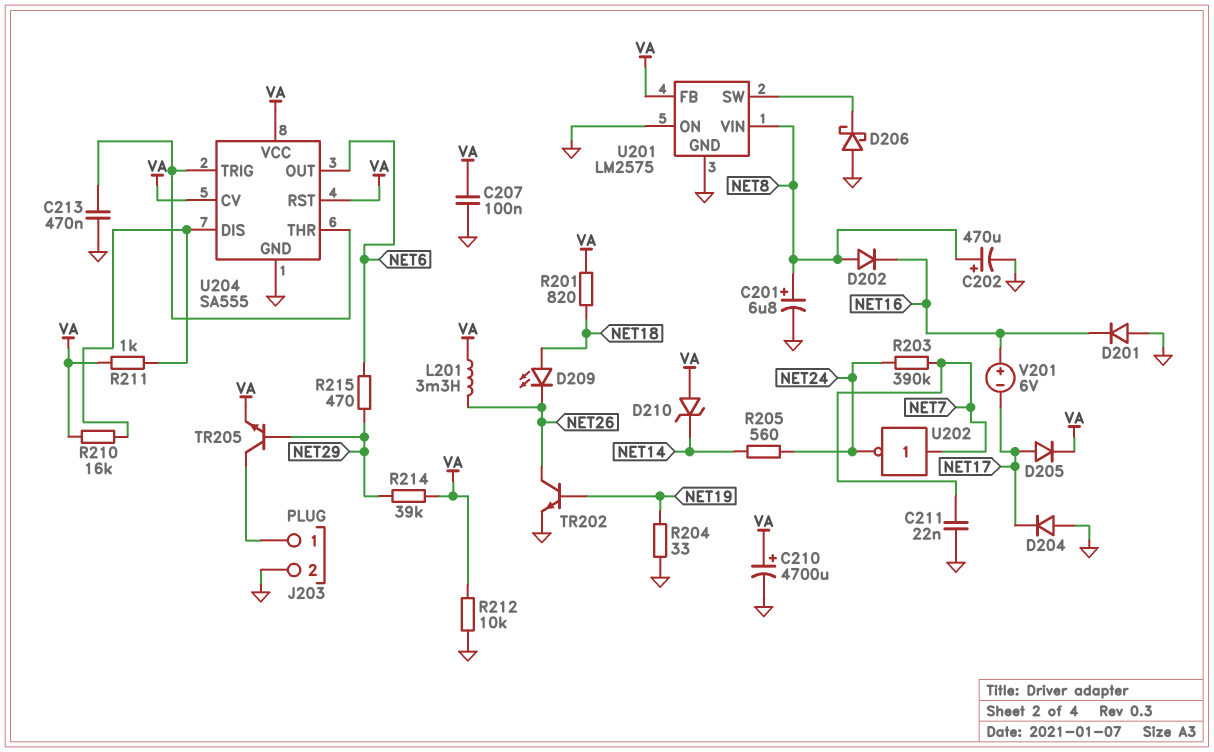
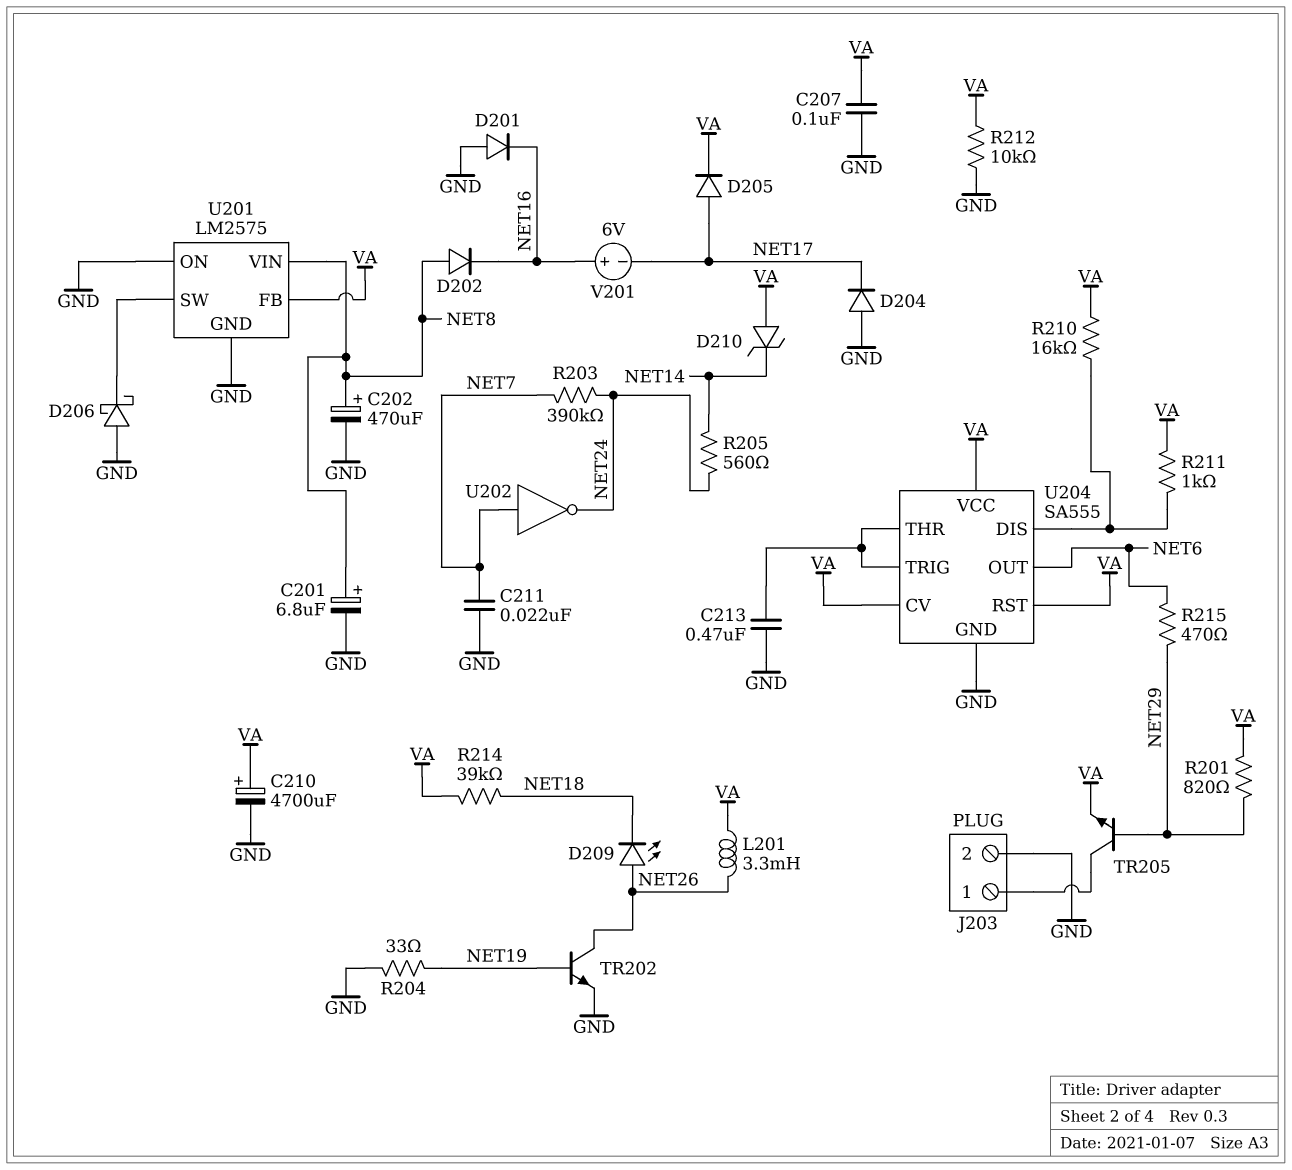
D209: LED (A NET18, K NET26) -> LED (A NET26, K NET18)
R201: 820 (NET18, VA) -> 820 (NET29, VA)
R214: 39k (NET29, VA) -> 39k (NET18, VA)

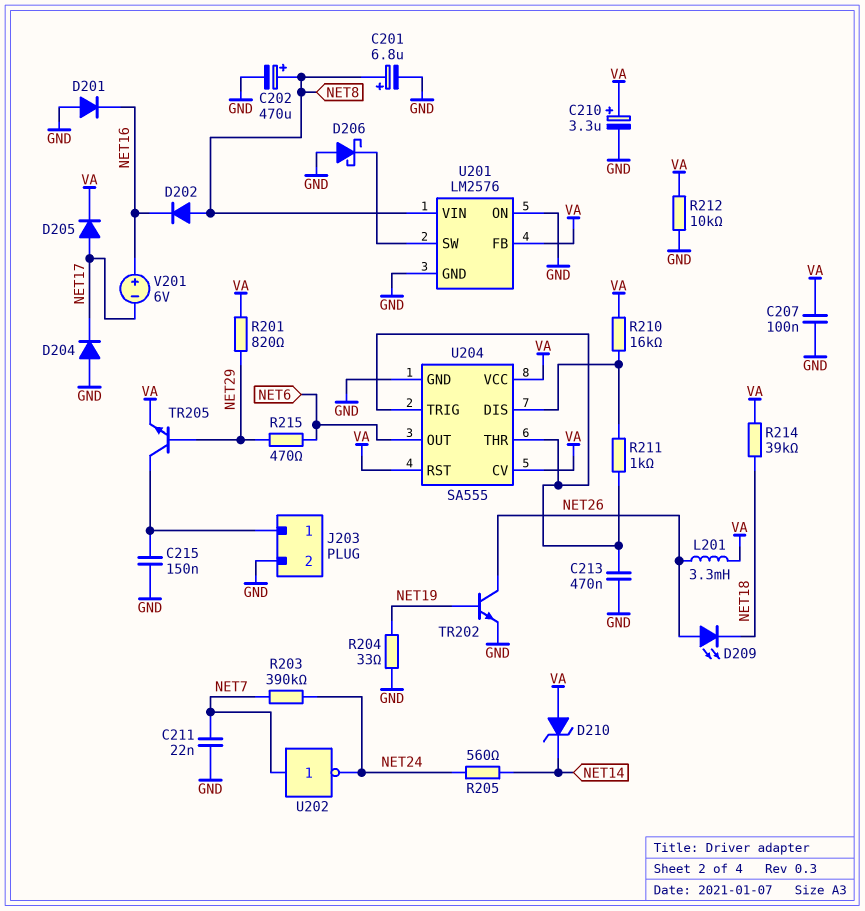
C210: 4700uF (plus VA, minus GND) -> 3.3uF (plus VA, minus GND)
C215: none -> 150nF (GND, J203/1)
R211: 1k (U204/DIS, VA) -> 1k (U204/DIS, U204/THR)
U201: LM2575 -> LM2576

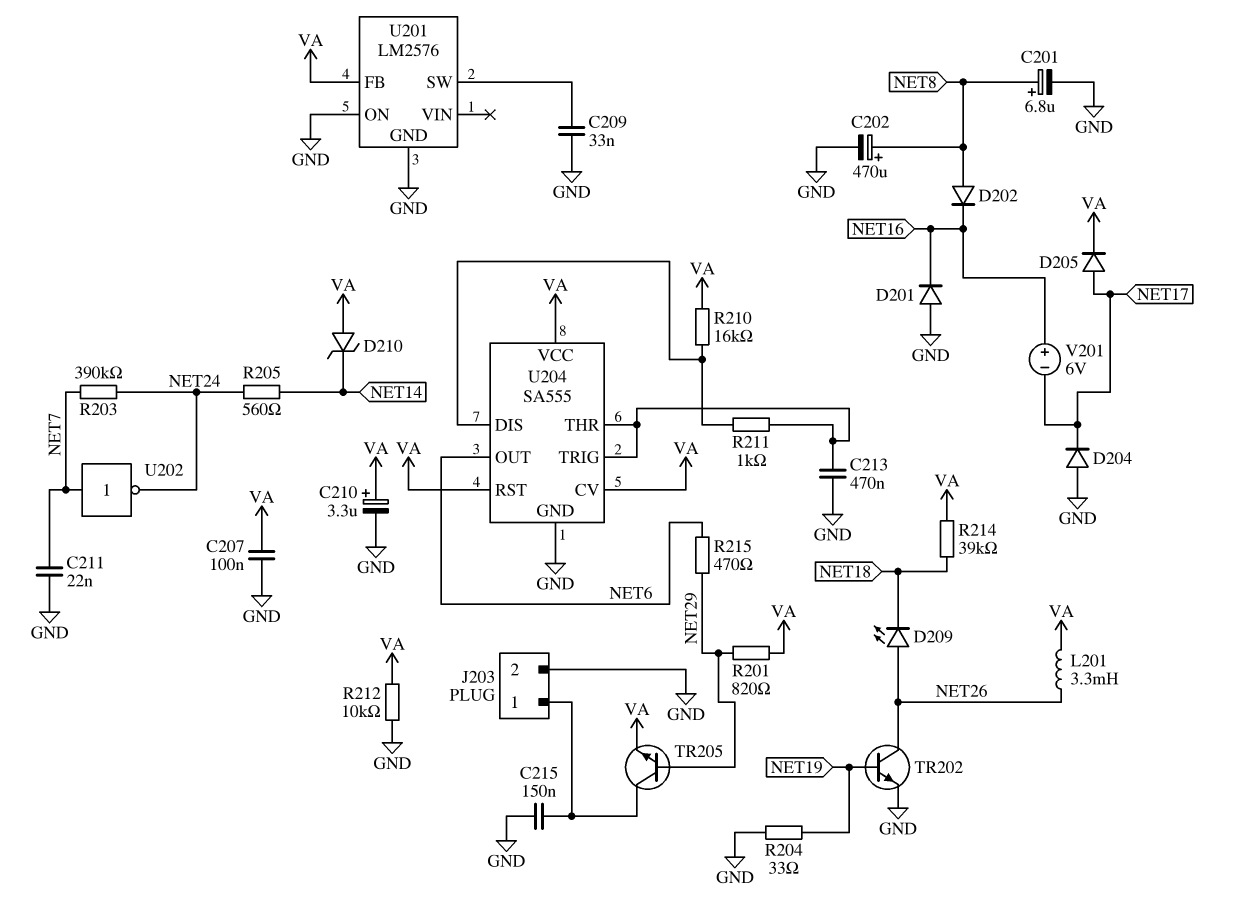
C209: none -> 33nF (GND, U201/SW)
D206: schottky (A GND, K U201/SW) -> none
U201 pin VIN: NET8 -> none

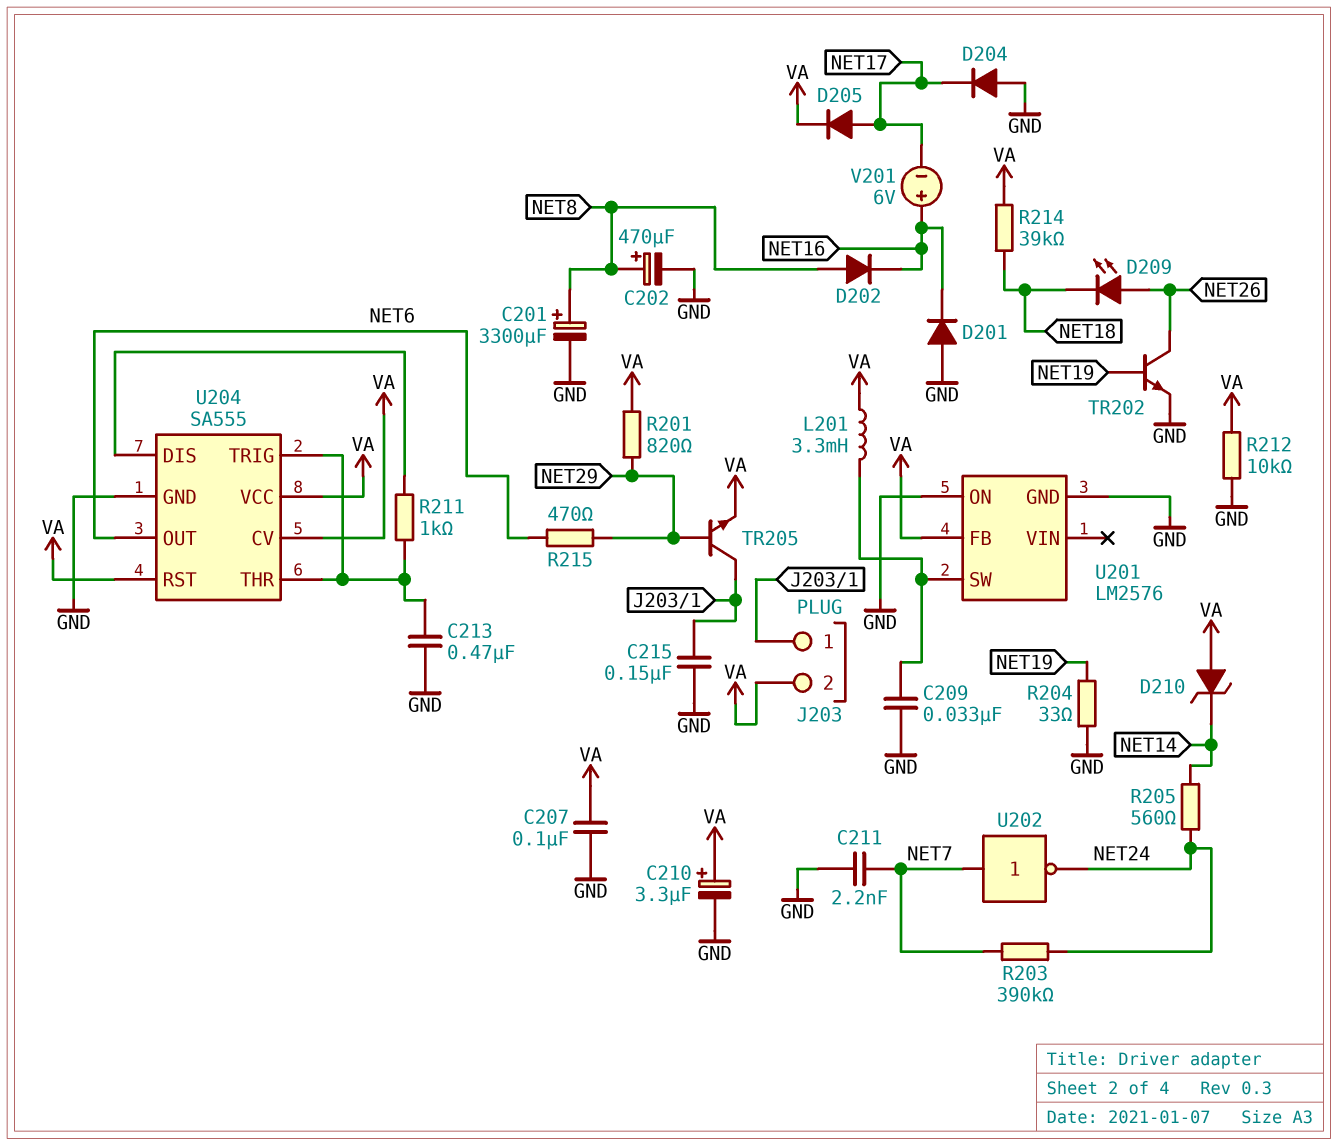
C201: 6.8uF (plus NET8, minus GND) -> 3300uF (plus NET8, minus GND)
C211: 22nF (GND, NET7) -> 2.2nF (GND, NET7)
J203 pin 2: GND -> VA
L201: 3.3mH (NET26, VA) -> 3.3mH (U201/SW, VA)
R210: 16k (U204/DIS, VA) -> none

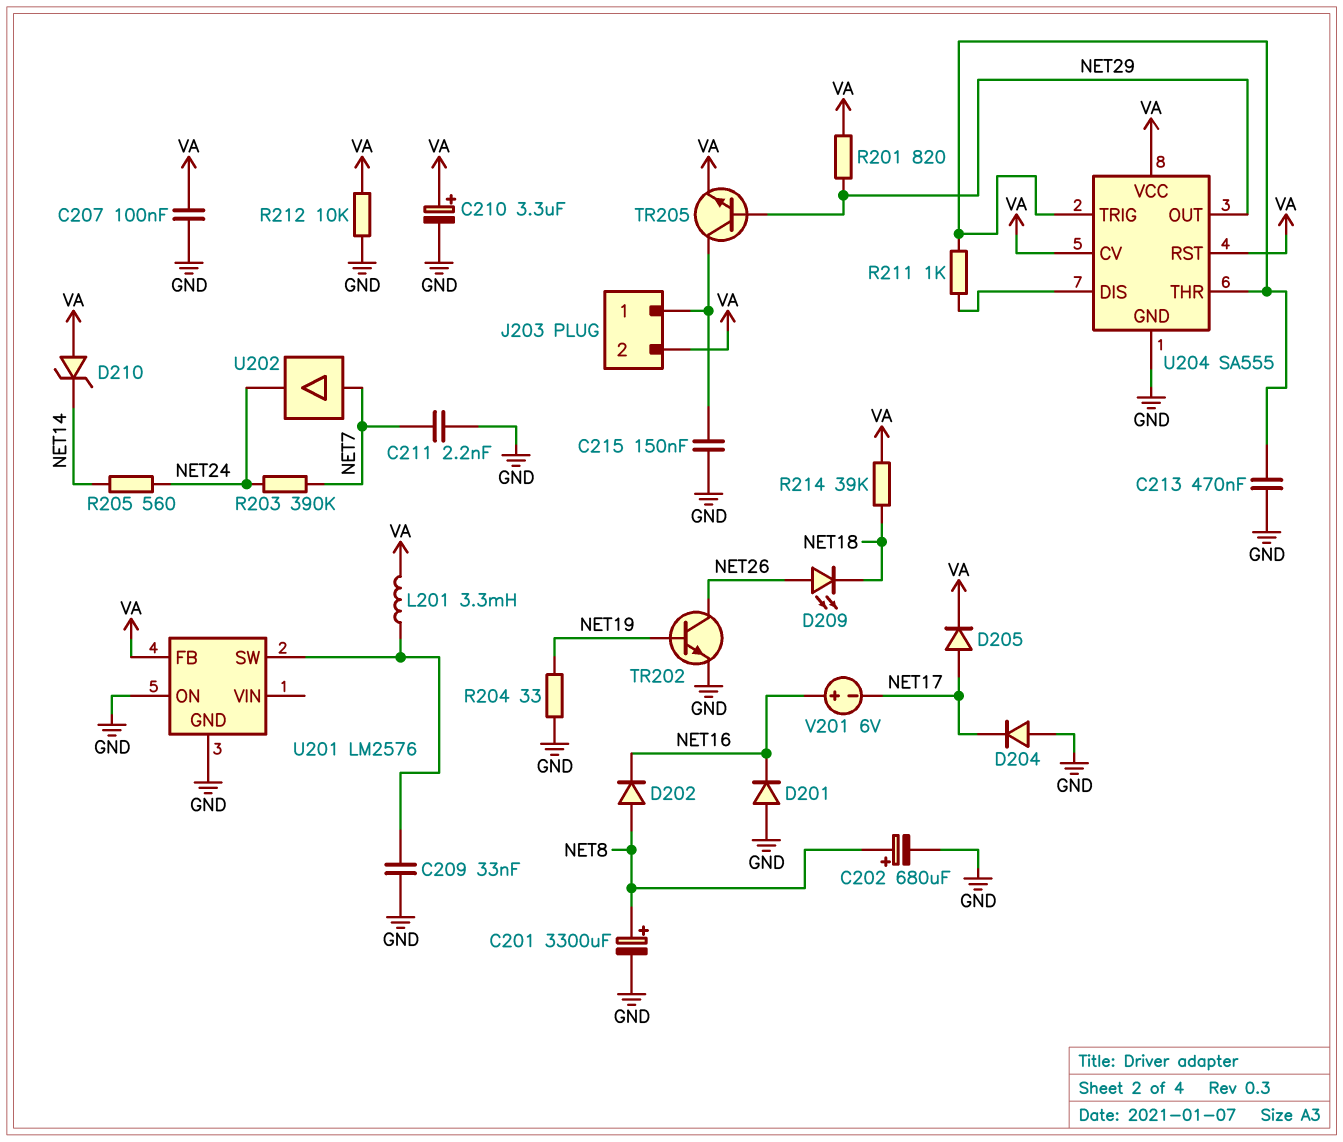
C202: 470uF (plus NET8, minus GND) -> 680uF (plus NET8, minus GND)
R215: 470 (NET6, NET29) -> none
U202: NOT (in NET7, out NET24) -> buffer (in NET7, out NET24)
U204 pin OUT: NET6 -> NET29

